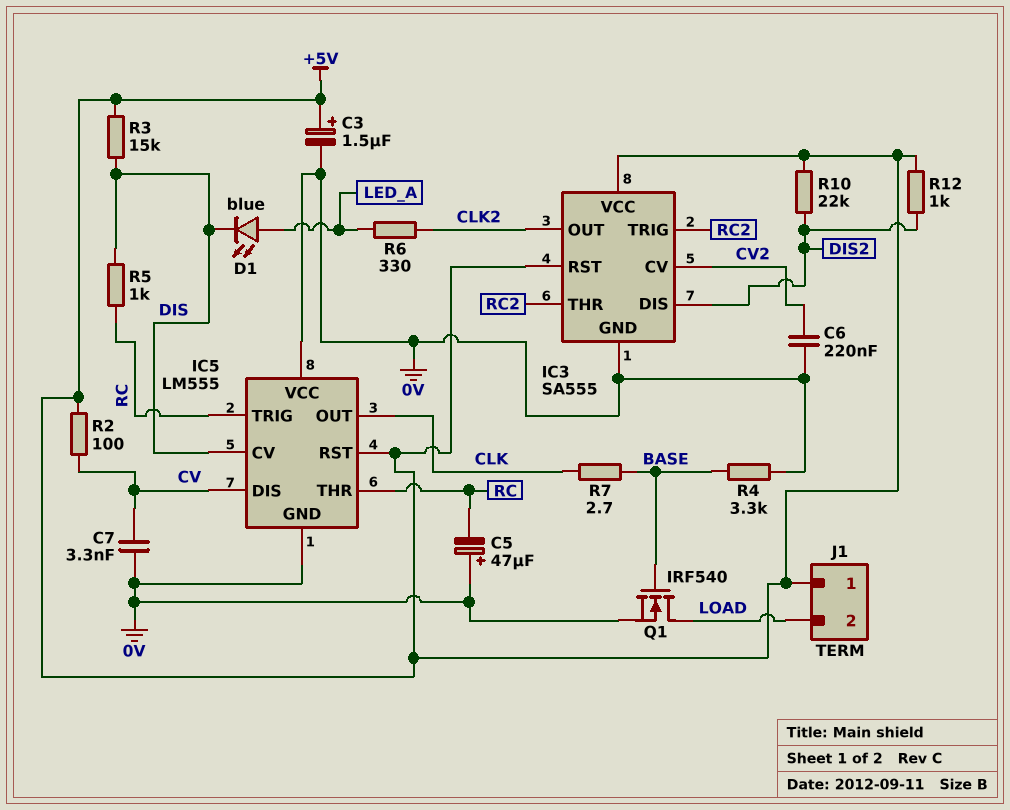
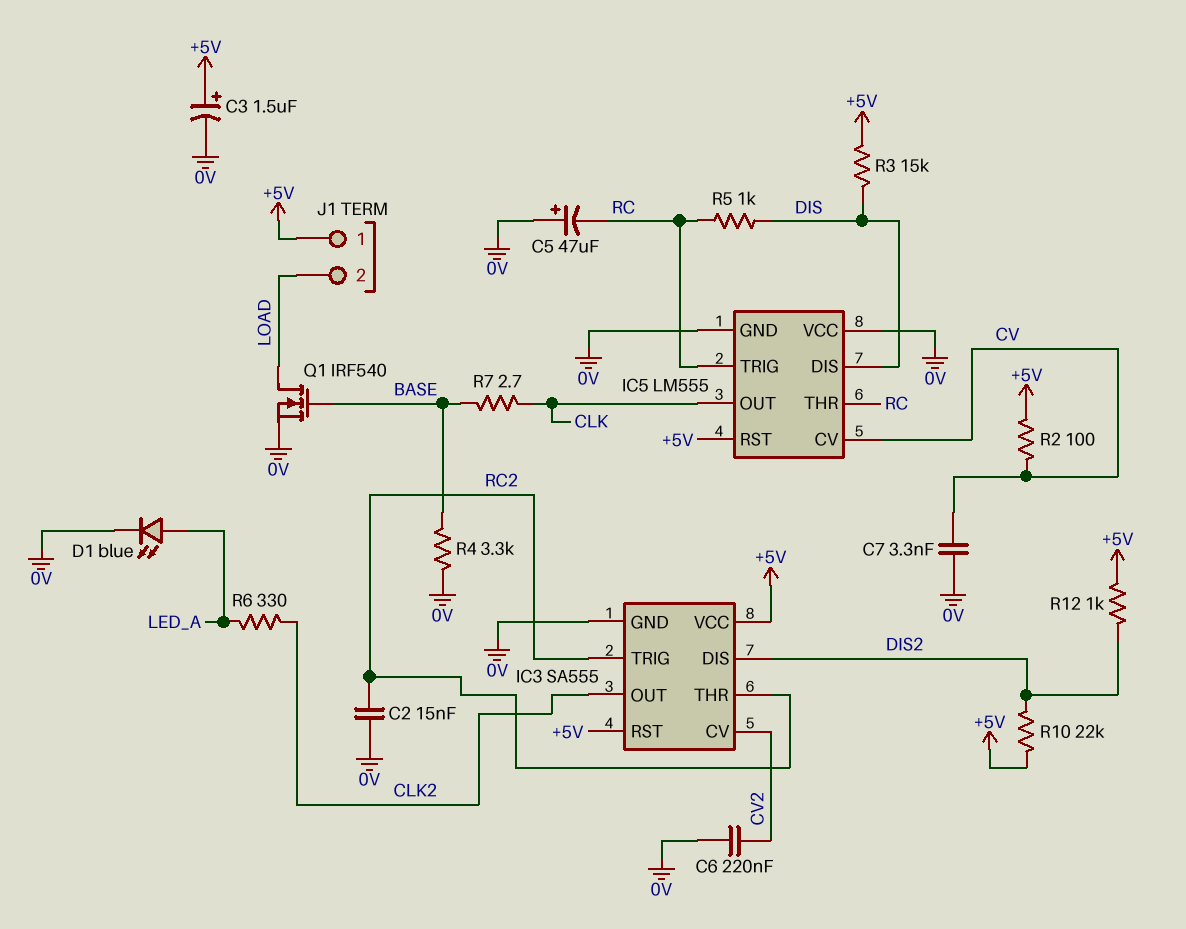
C2: none -> 15nF (0V, RC2)
D1: LED blue (A LED_A, K DIS) -> LED blue (A LED_A, K 0V)
IC5 pin CV: DIS -> CV
IC5 pin DIS: CV -> DIS

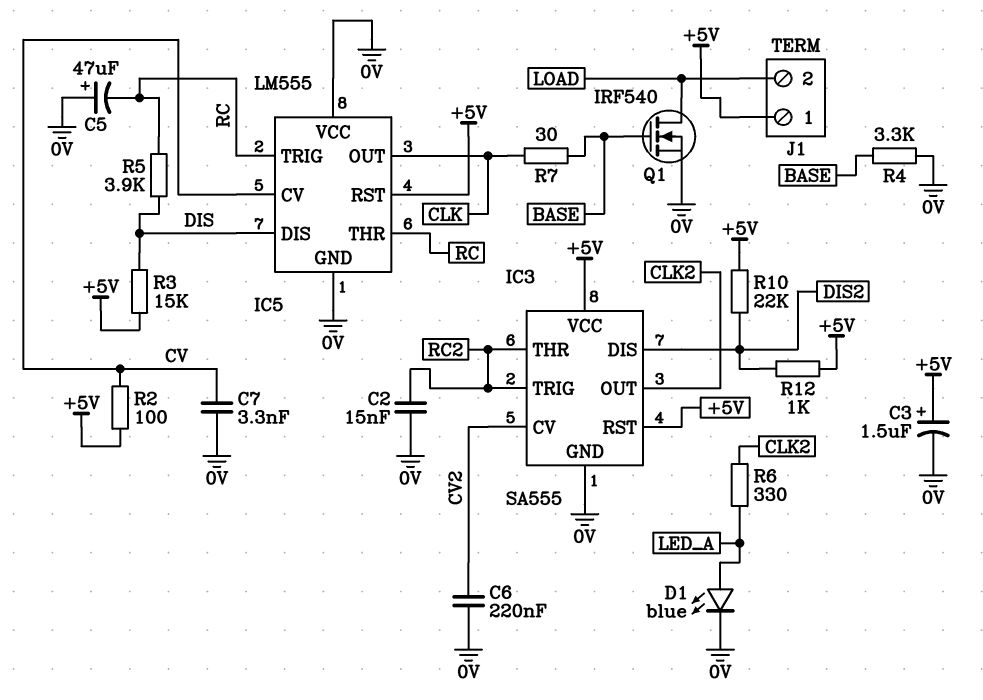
R5: 1k (DIS, RC) -> 3.9k (DIS, RC)
R7: 2.7 (BASE, CLK) -> 30 (BASE, CLK)

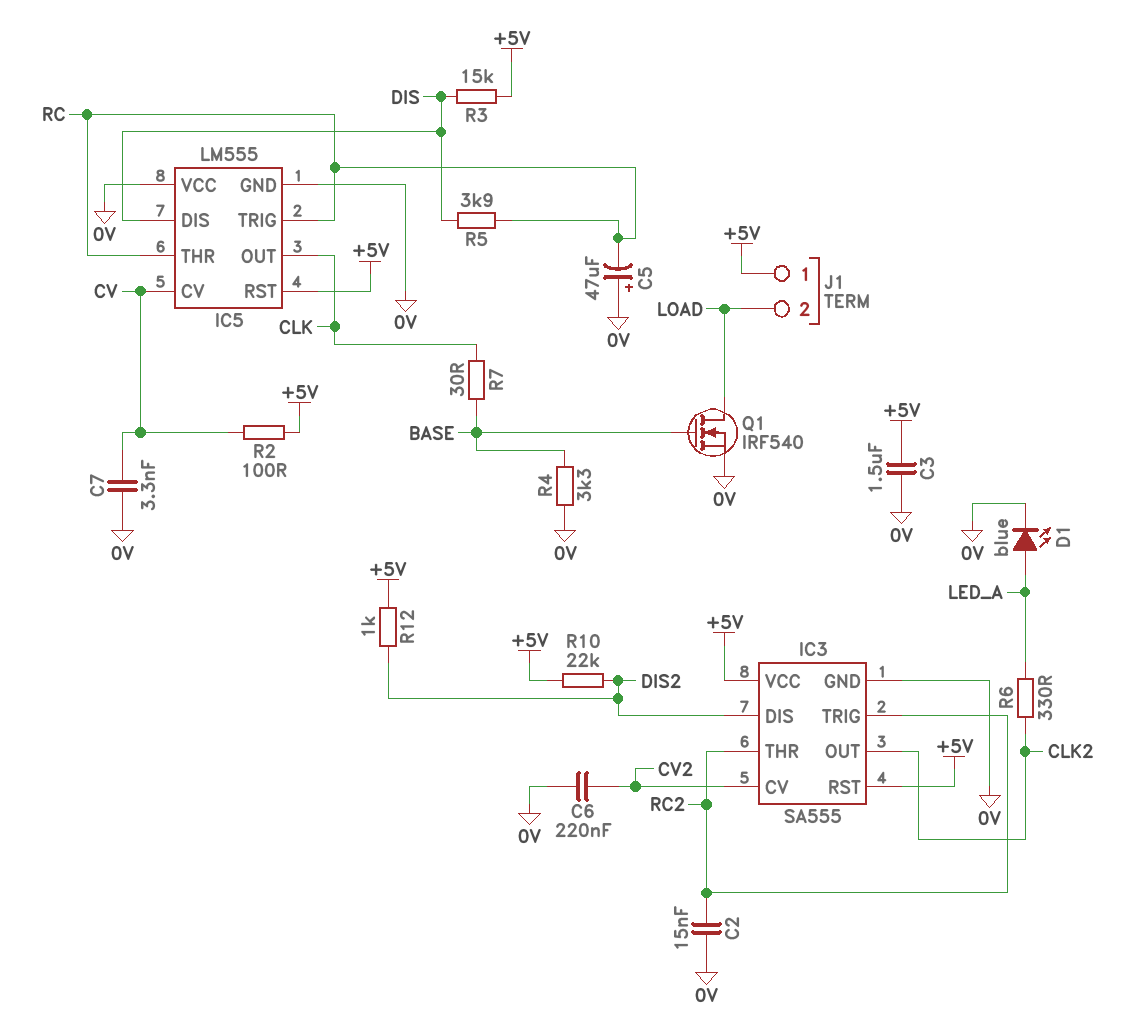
C3: 1.5uF (plus +5V, minus 0V) -> 1.5uF (+5V, 0V)

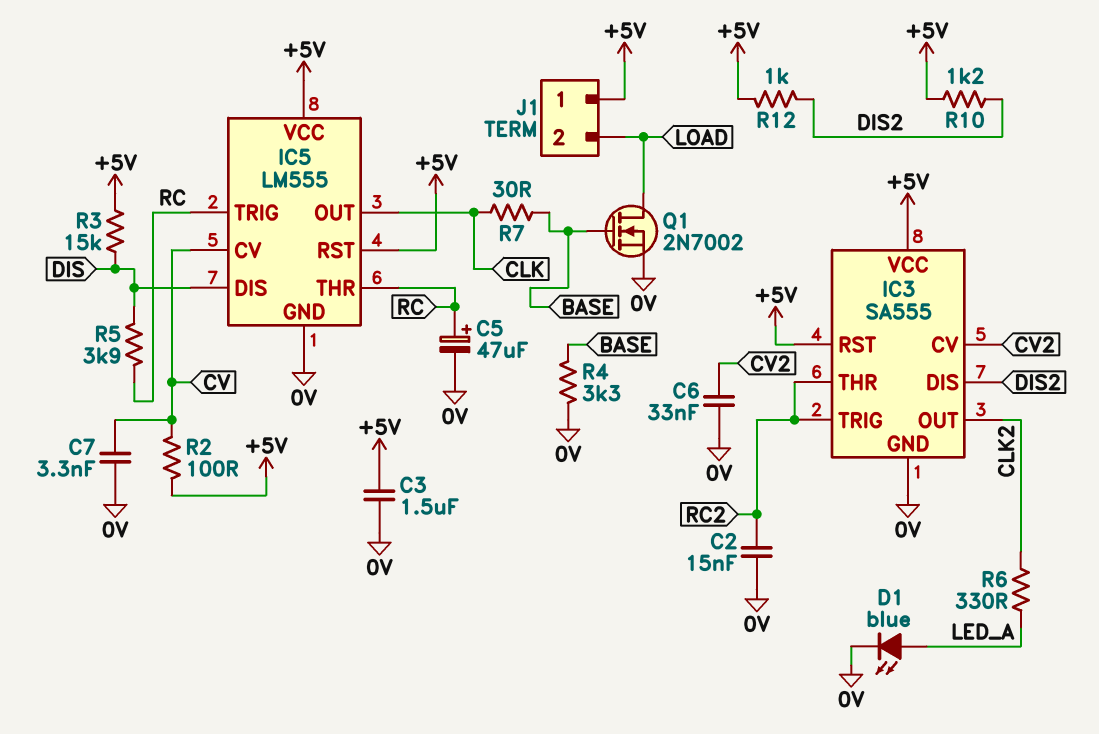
C5: 47uF (plus 0V, minus RC) -> 47uF (plus RC, minus 0V)
C6: 220nF (0V, CV2) -> 33nF (0V, CV2)
IC5 pin VCC: 0V -> +5V
Q1: NMOS IRF540 (G BASE, D LOAD, S 0V) -> NMOS 2N7002 (G BASE, D LOAD, S 0V)
R10: 22k (+5V, DIS2) -> 1.2k (+5V, DIS2)

